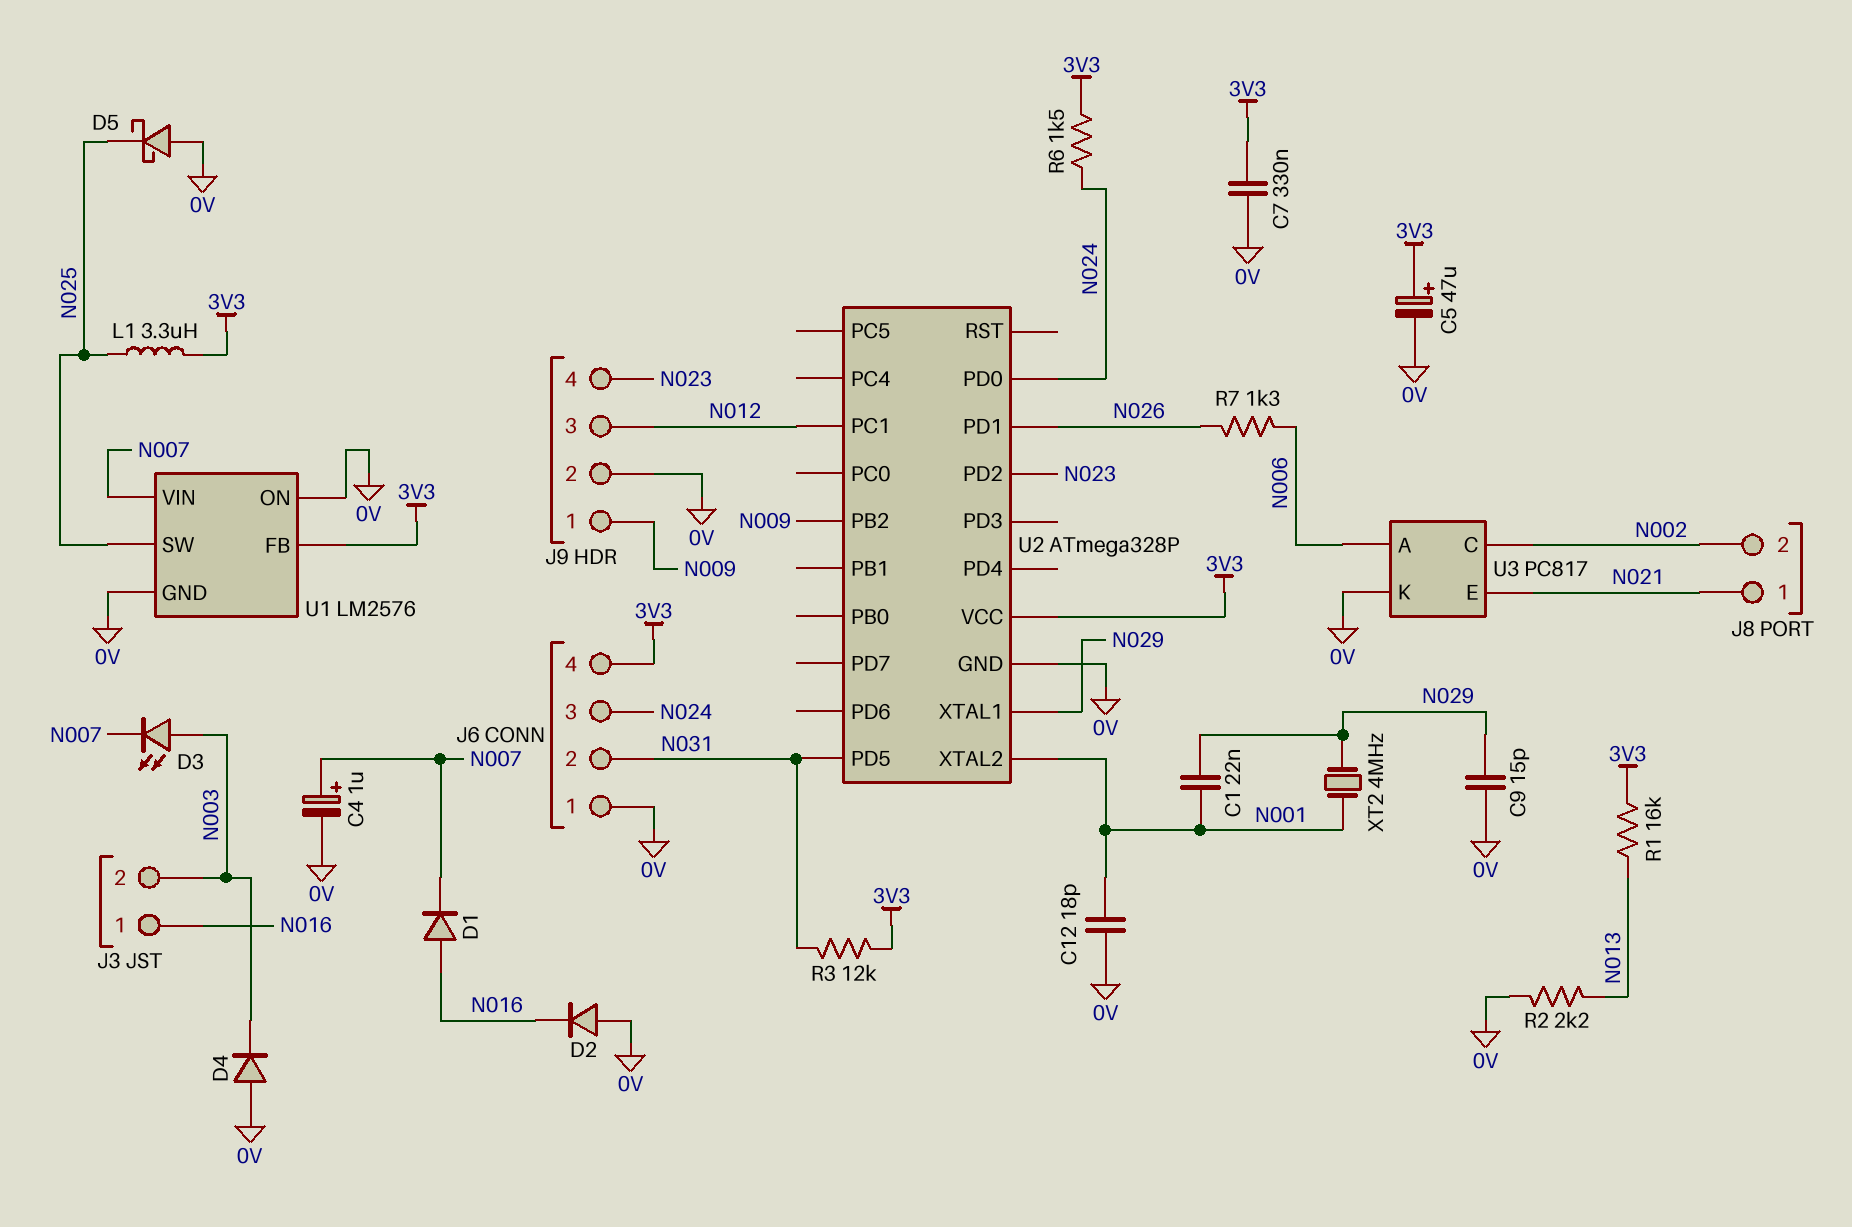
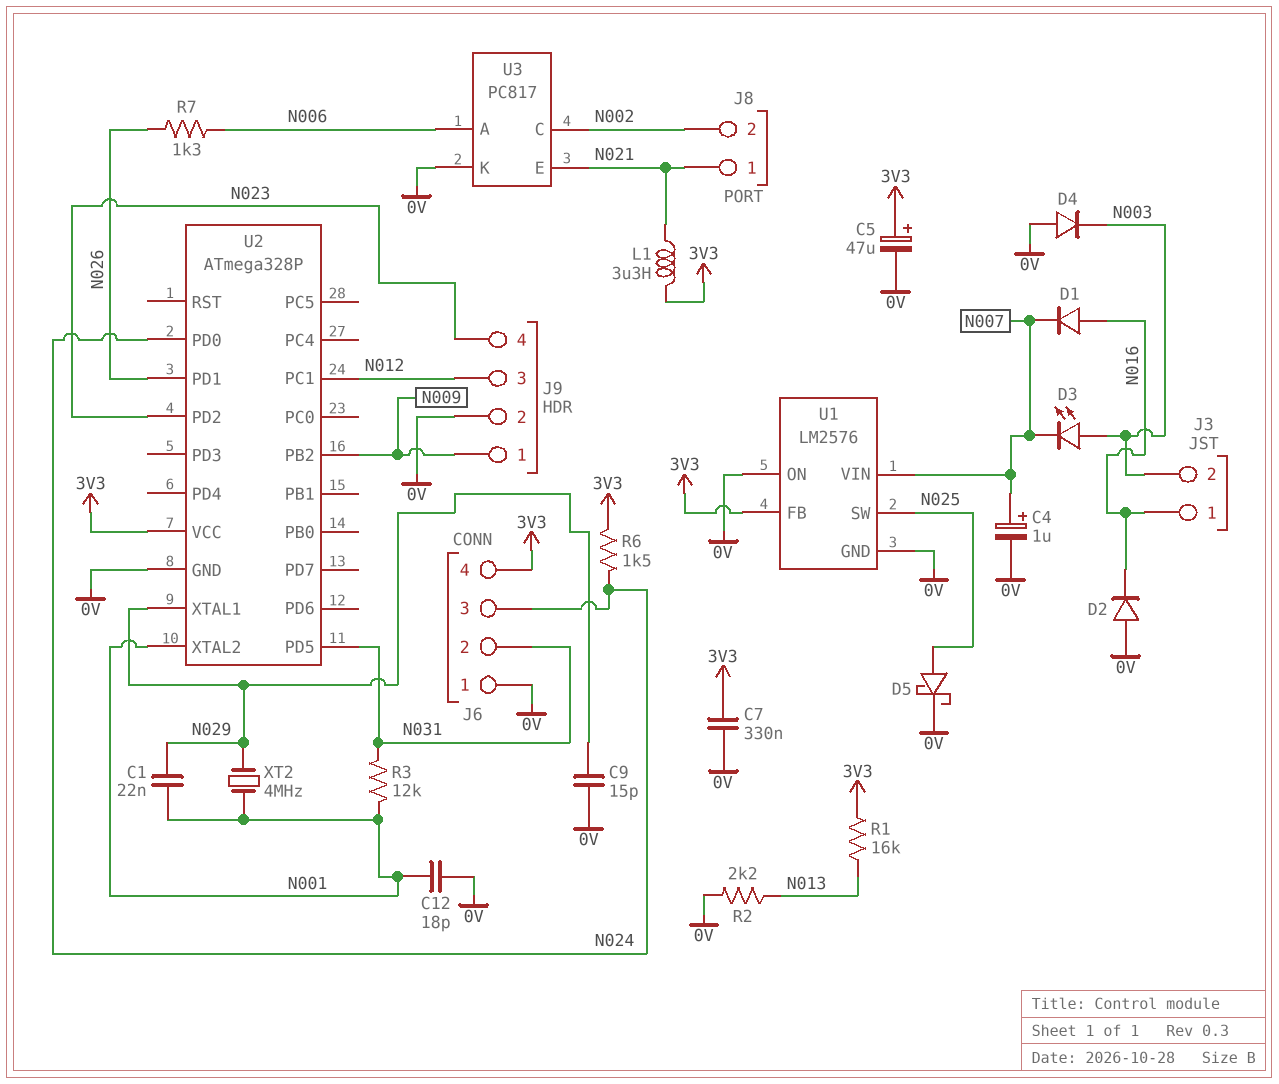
D5: schottky (A 0V, K N025) -> schottky (A N025, K 0V)
L1: 3.3uH (3V3, N025) -> 3.3uH (3V3, N021)
R3: 12k (3V3, N031) -> 12k (N001, N031)

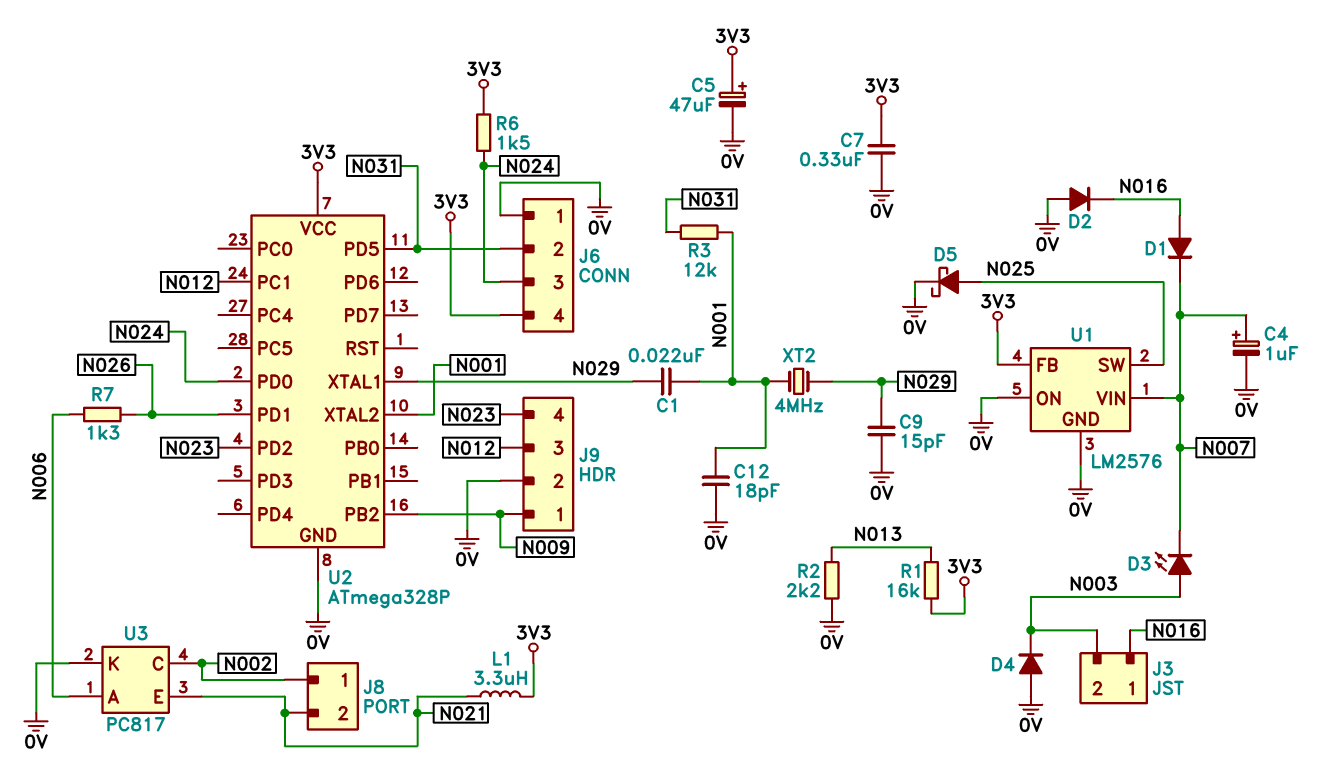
J8 pin 1: N021 -> N002
J8 pin 2: N002 -> N021

